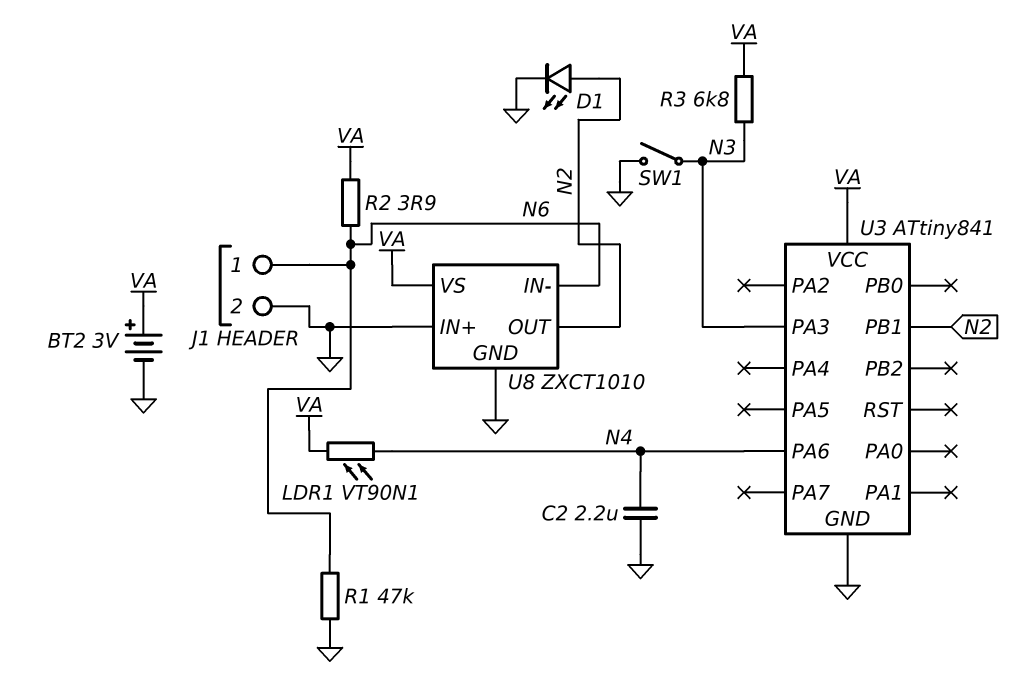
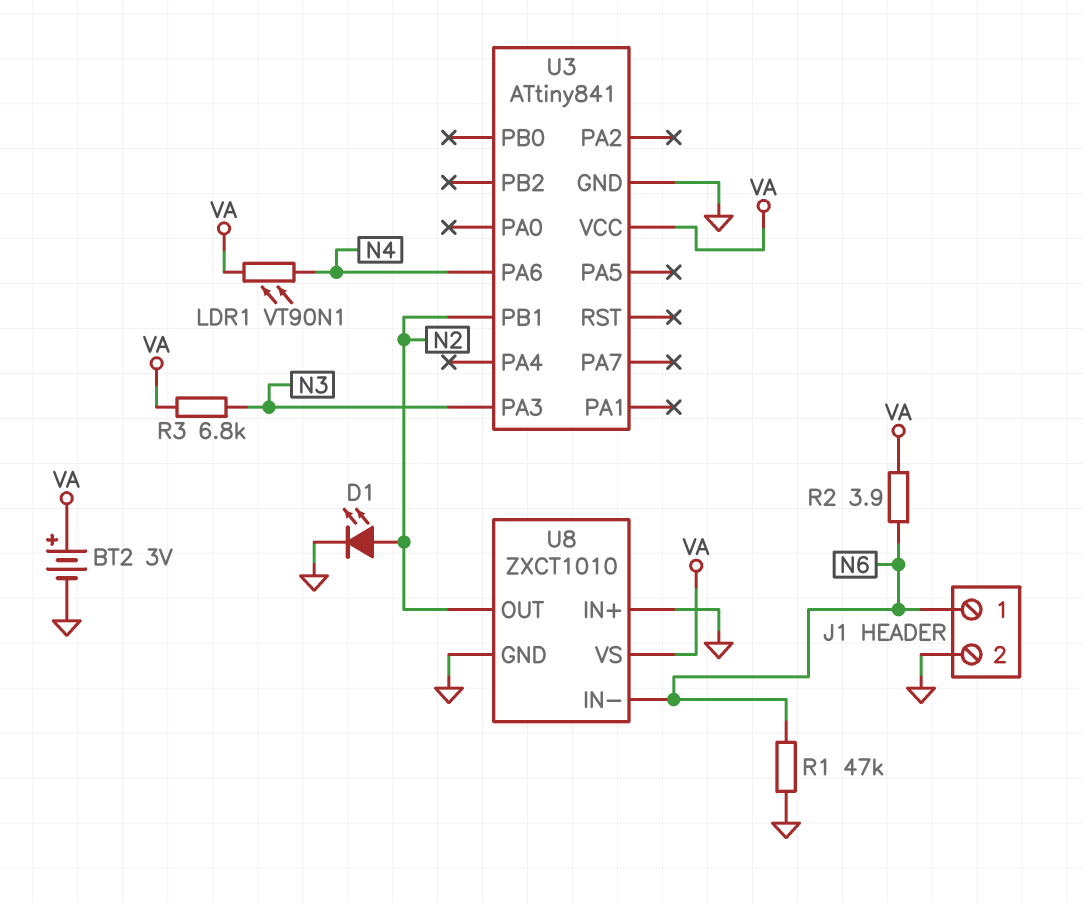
C2: 2.2uF (GND, N4) -> none
SW1: switch (GND, N3) -> none

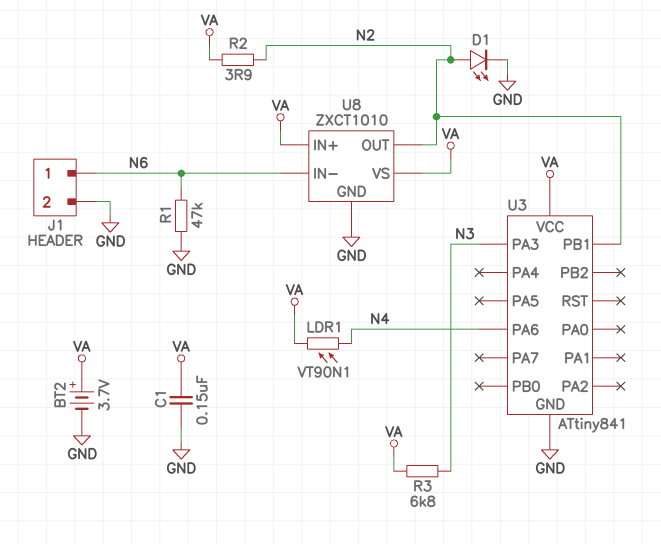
BT2: 3V (plus VA, minus GND) -> 3.7V (plus VA, minus GND)
C1: none -> 150nF (GND, VA)
R2: 3.9 (N6, VA) -> 3.9 (N2, VA)
U8 pin IN+: GND -> VA

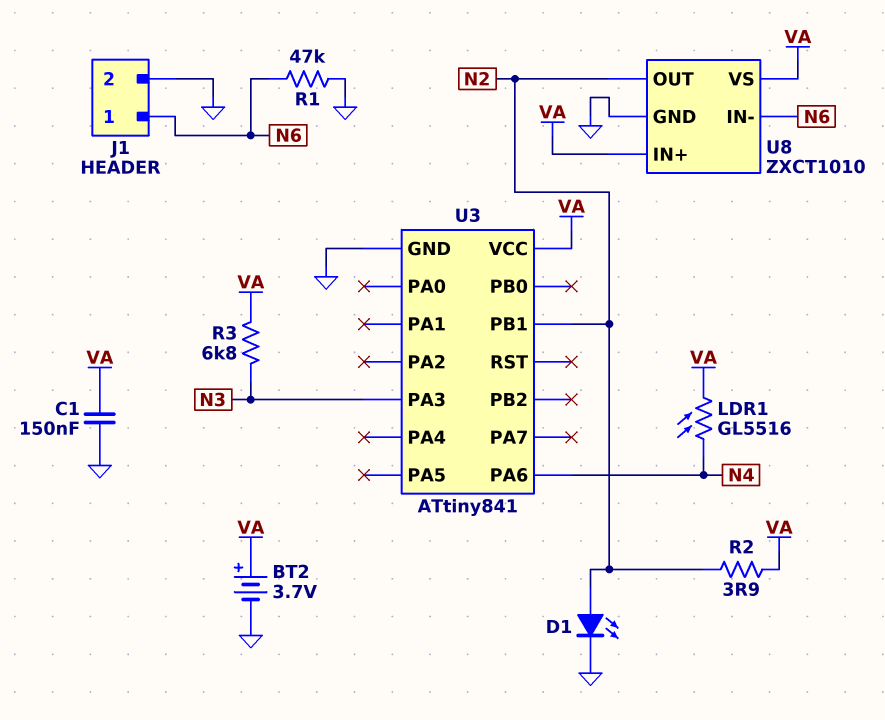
LDR1: VT90N1 (N4, VA) -> GL5516 (N4, VA)

